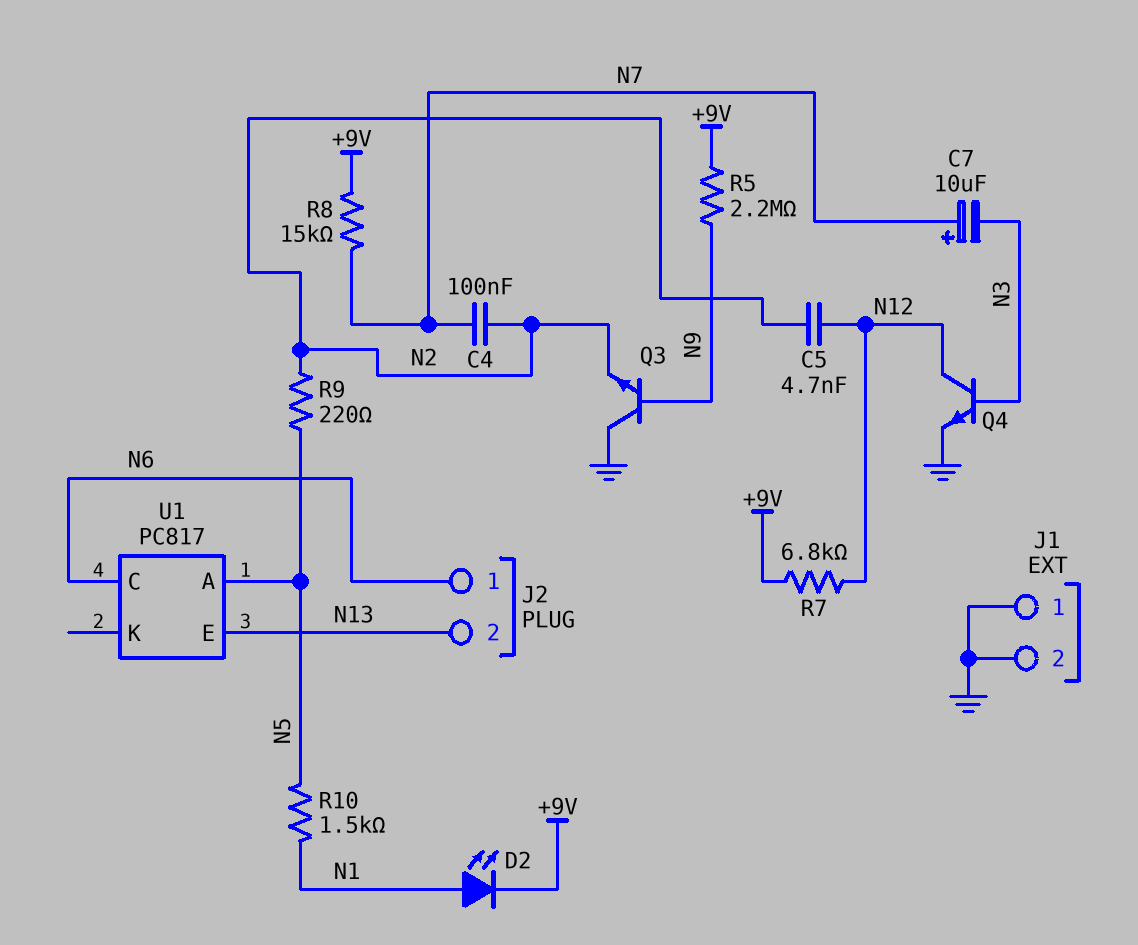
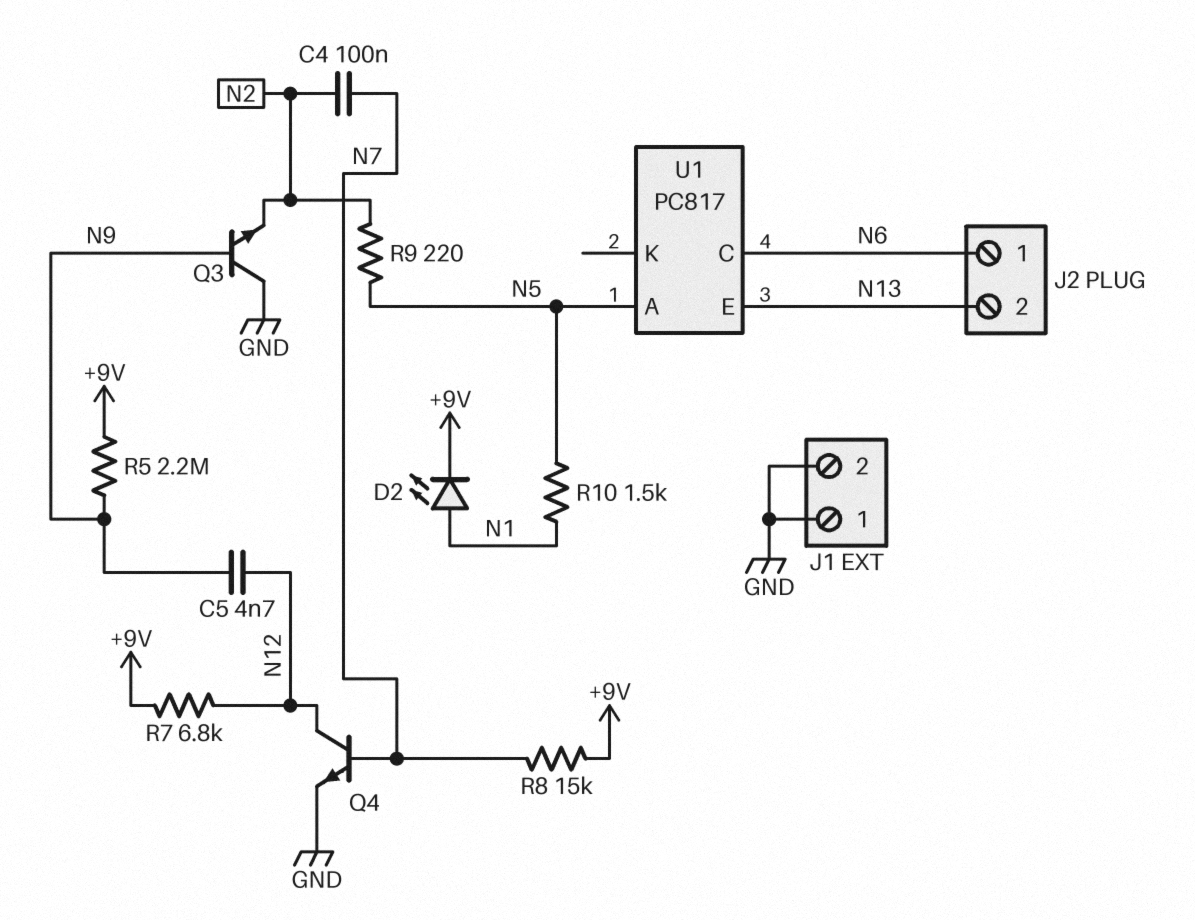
C5: 4.7nF (N2, N12) -> 4.7nF (N9, N12)
C7: 10uF (plus N7, minus N3) -> none
Q4: NPN (B N3, C N12, E GND) -> NPN (B N7, C N12, E GND)

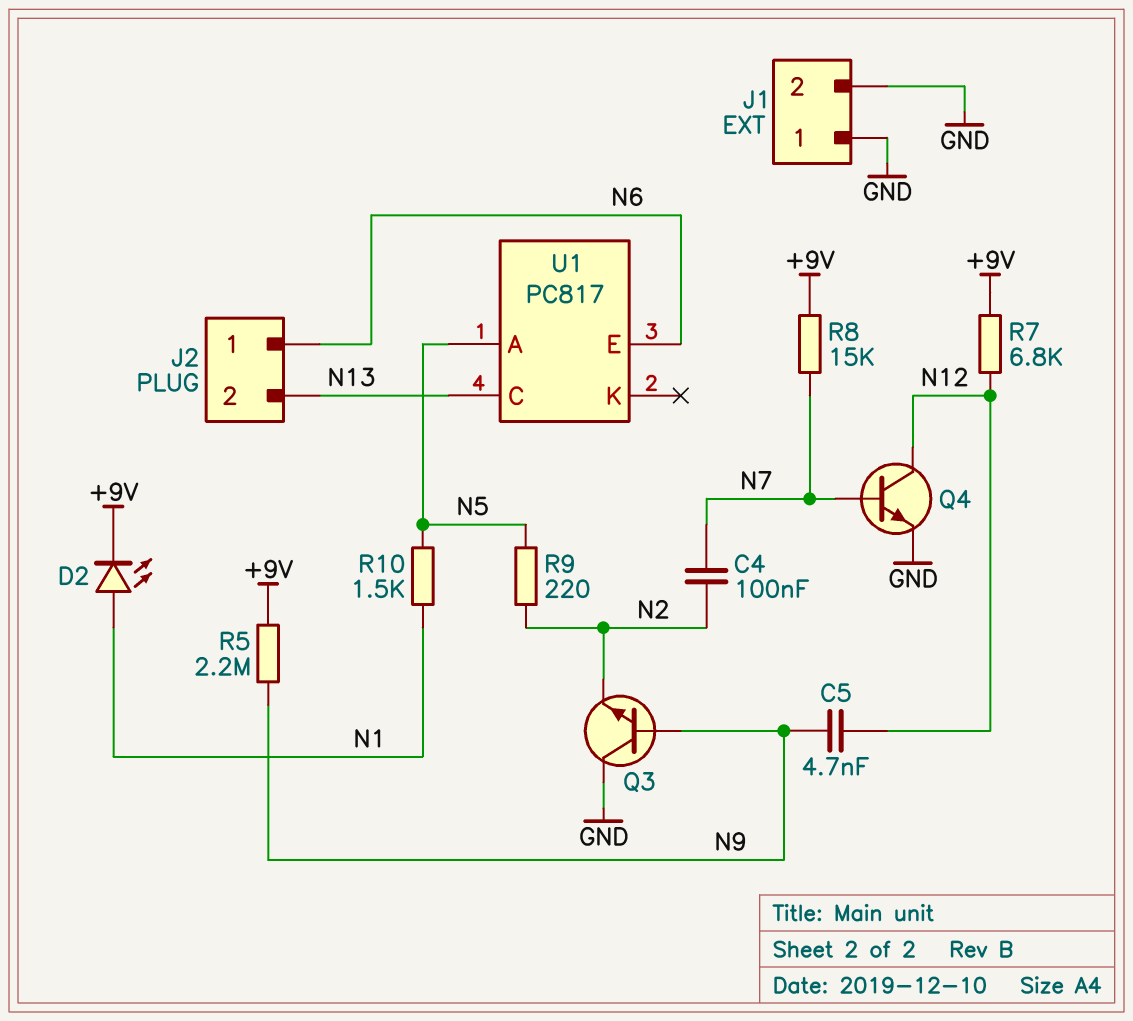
U1 pin C: N6 -> N13
U1 pin E: N13 -> N6

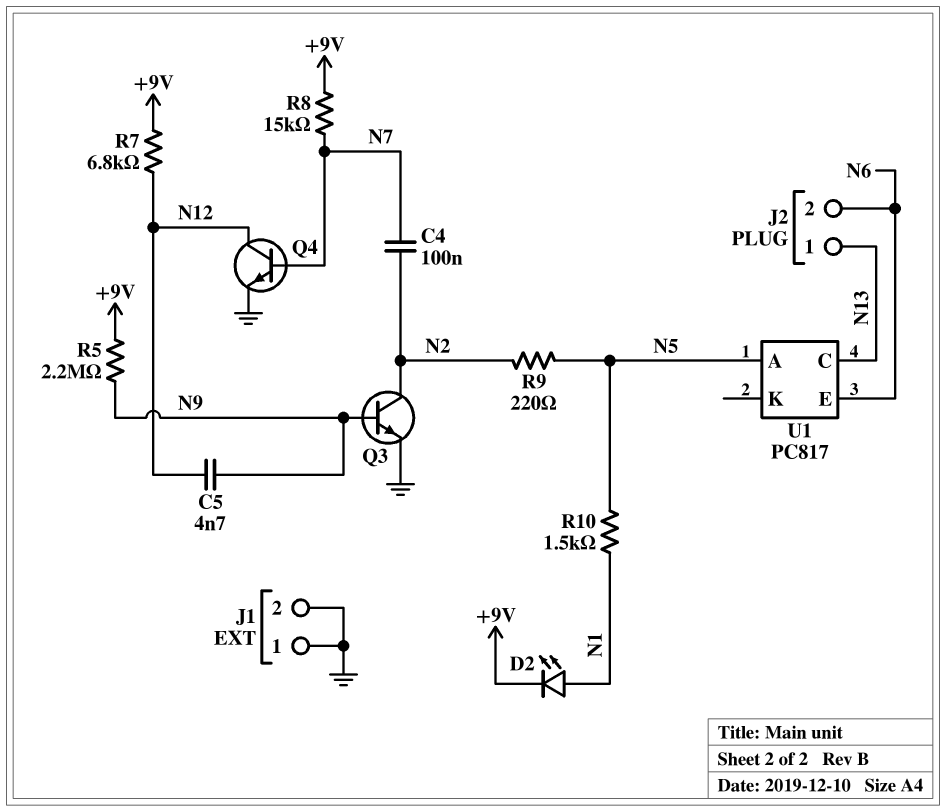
J2 pin 1: N6 -> N13
J2 pin 2: N13 -> N6
Q3: NPN (B N9, C GND, E N2) -> NPN (B N9, C N2, E GND)

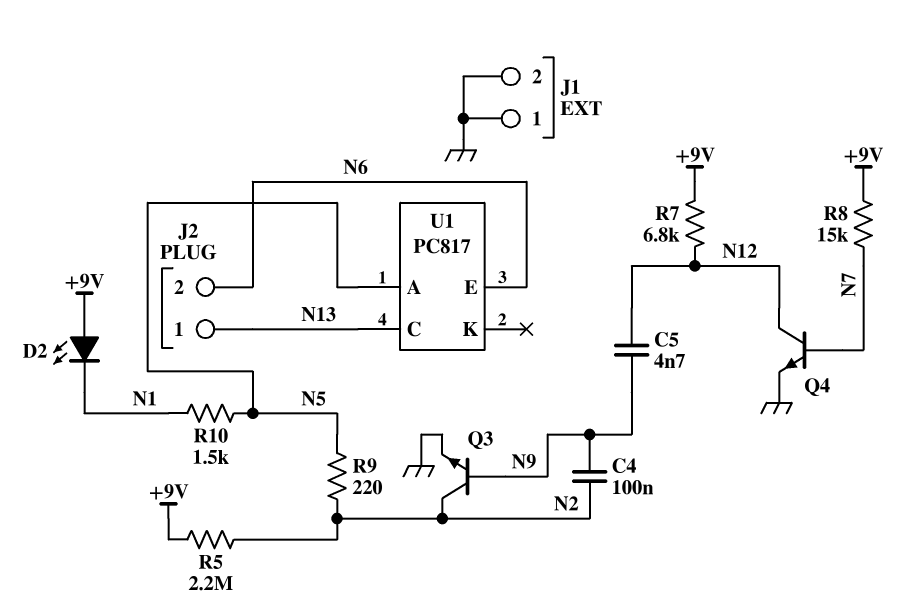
C4: 100nF (N2, N7) -> 100nF (N2, N9)
D2: LED (A N1, K +9V) -> LED (A +9V, K N1)
R5: 2.2M (+9V, N9) -> 2.2M (+9V, N2)

